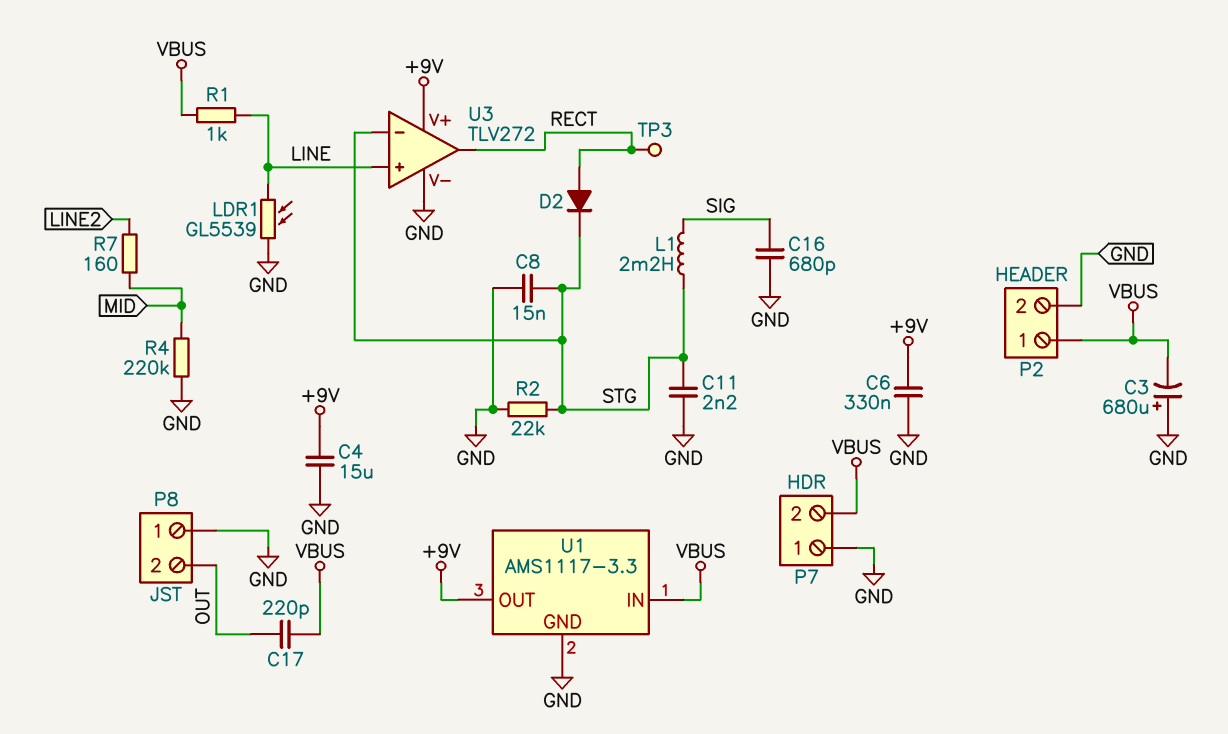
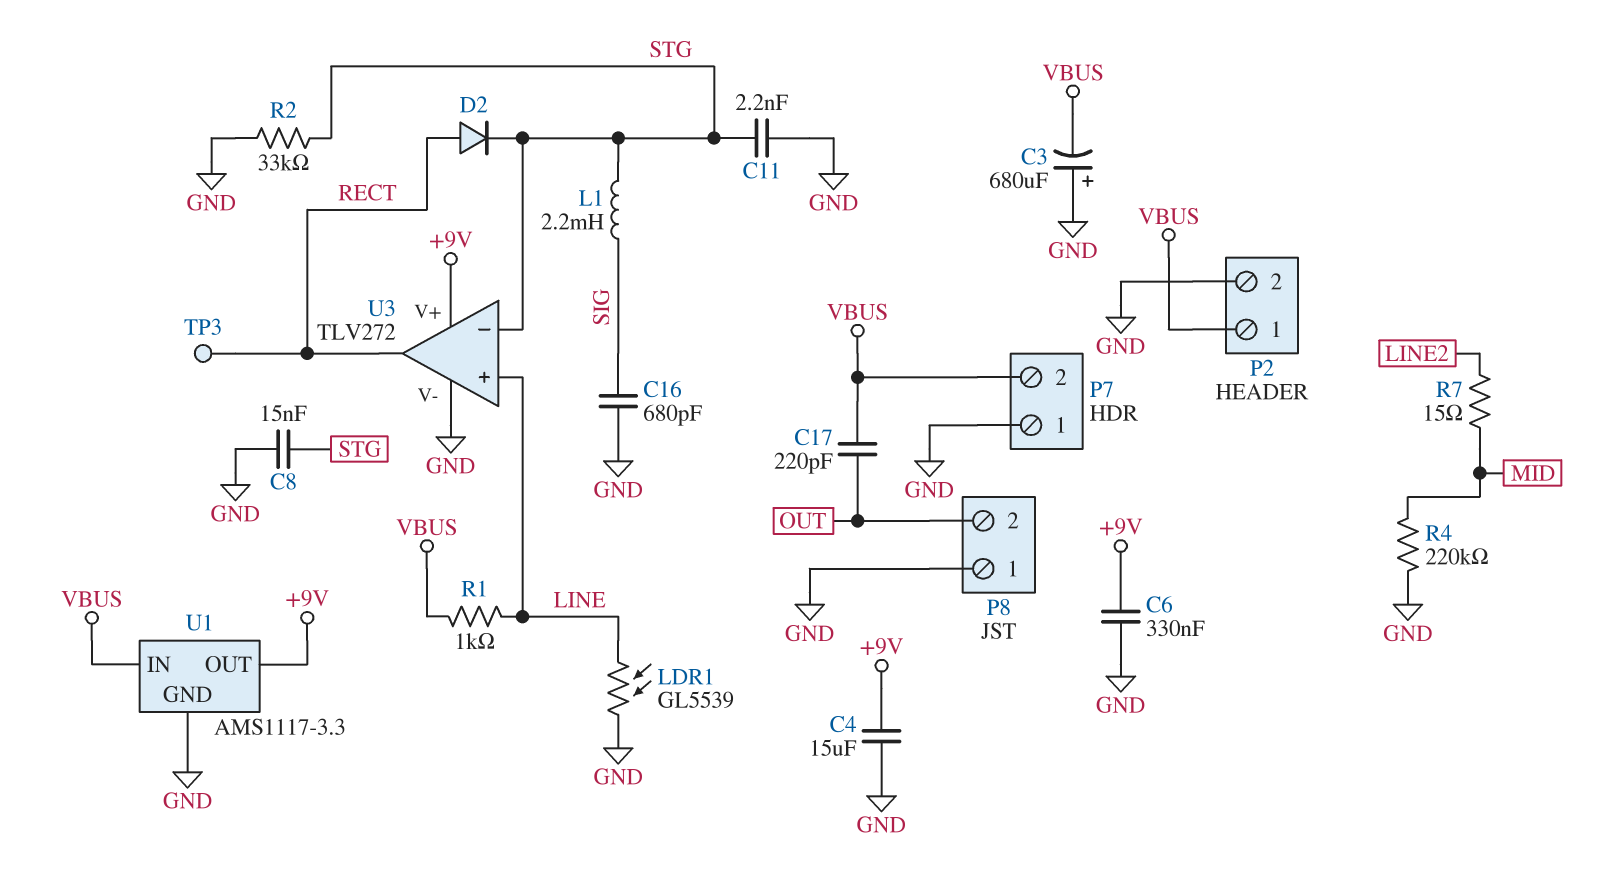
R2: 22k (GND, STG) -> 33k (GND, STG)
R7: 160 (LINE2, MID) -> 15 (LINE2, MID)

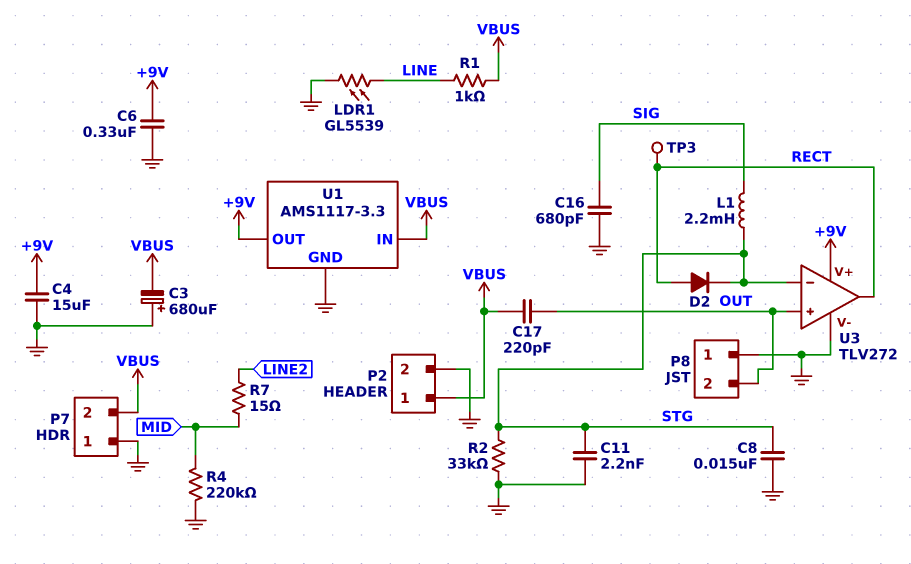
U3 pin in+: LINE -> OUT

